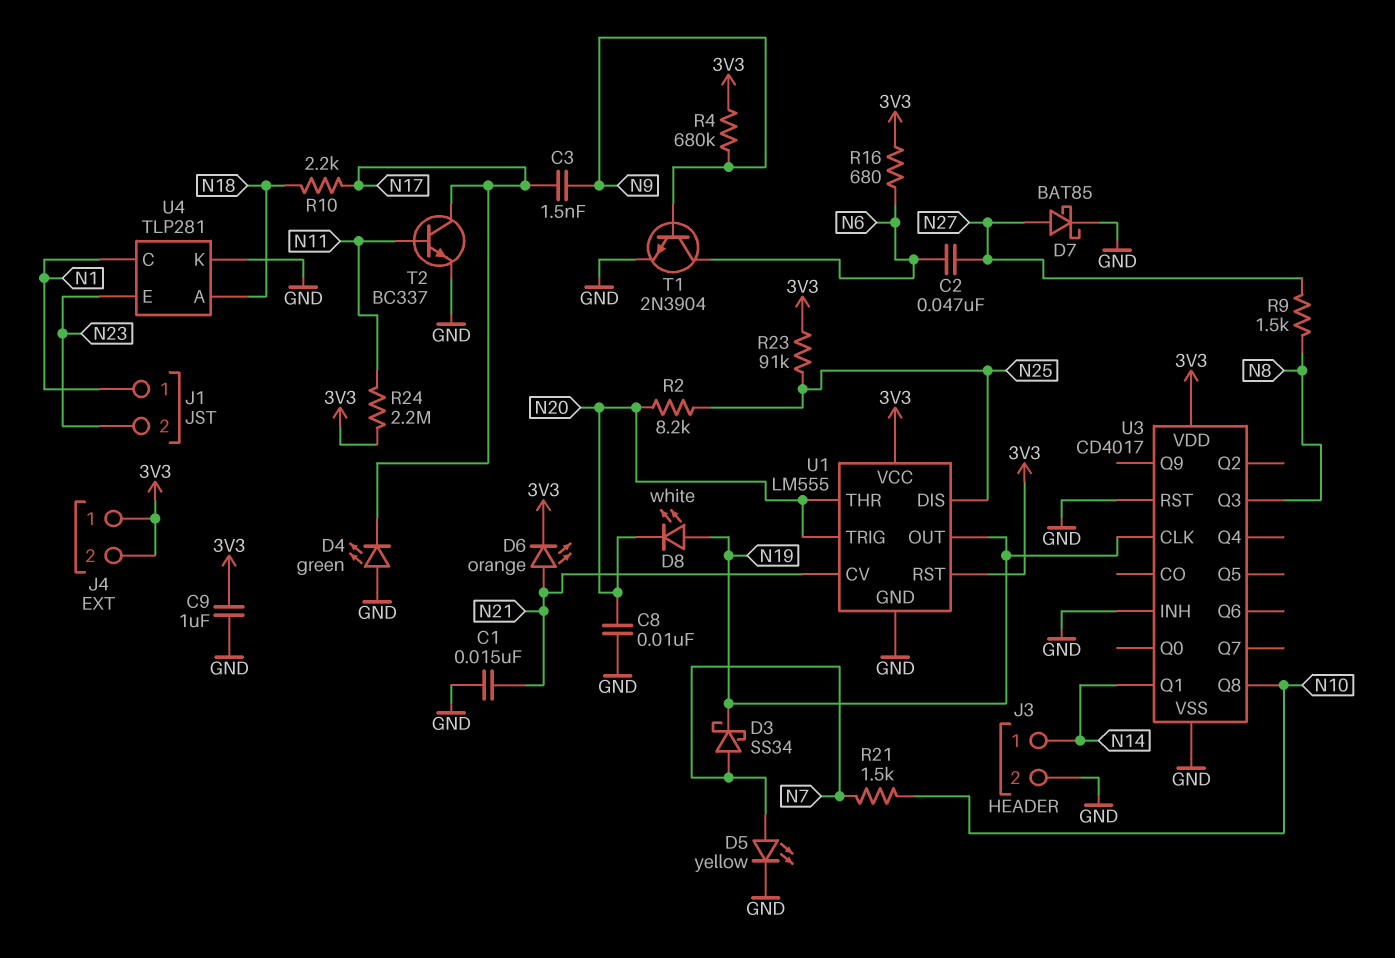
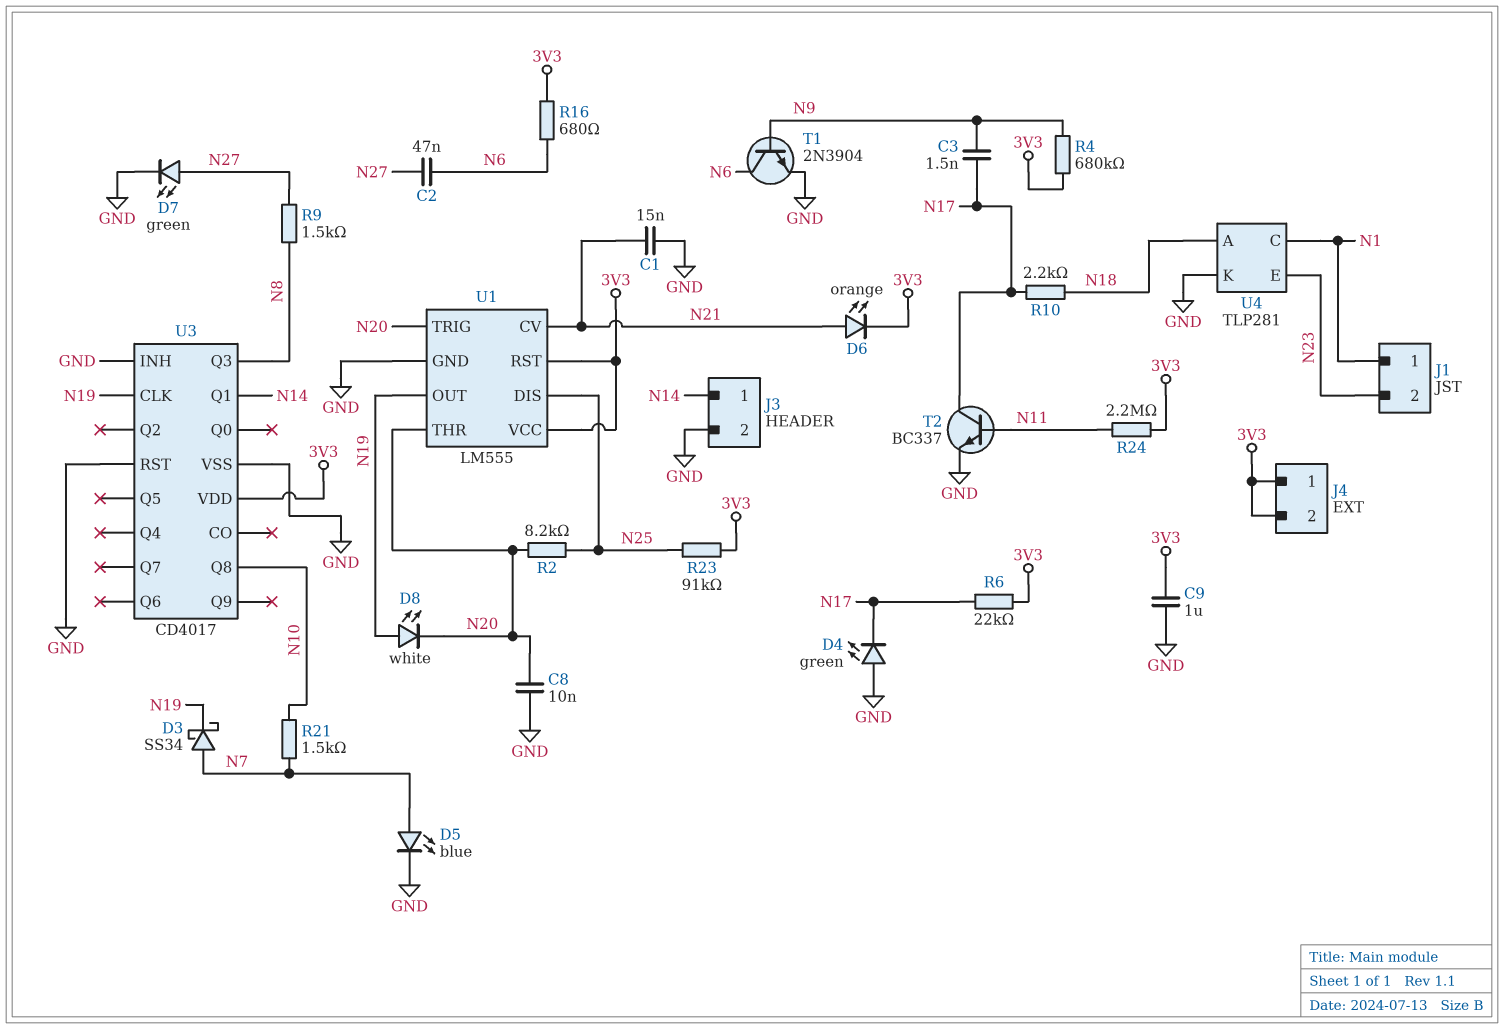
D5: LED yellow (A N7, K GND) -> LED blue (A N7, K GND)
D7: schottky BAT85 (A N27, K GND) -> LED green (A N27, K GND)
R6: none -> 22k (3V3, N17)

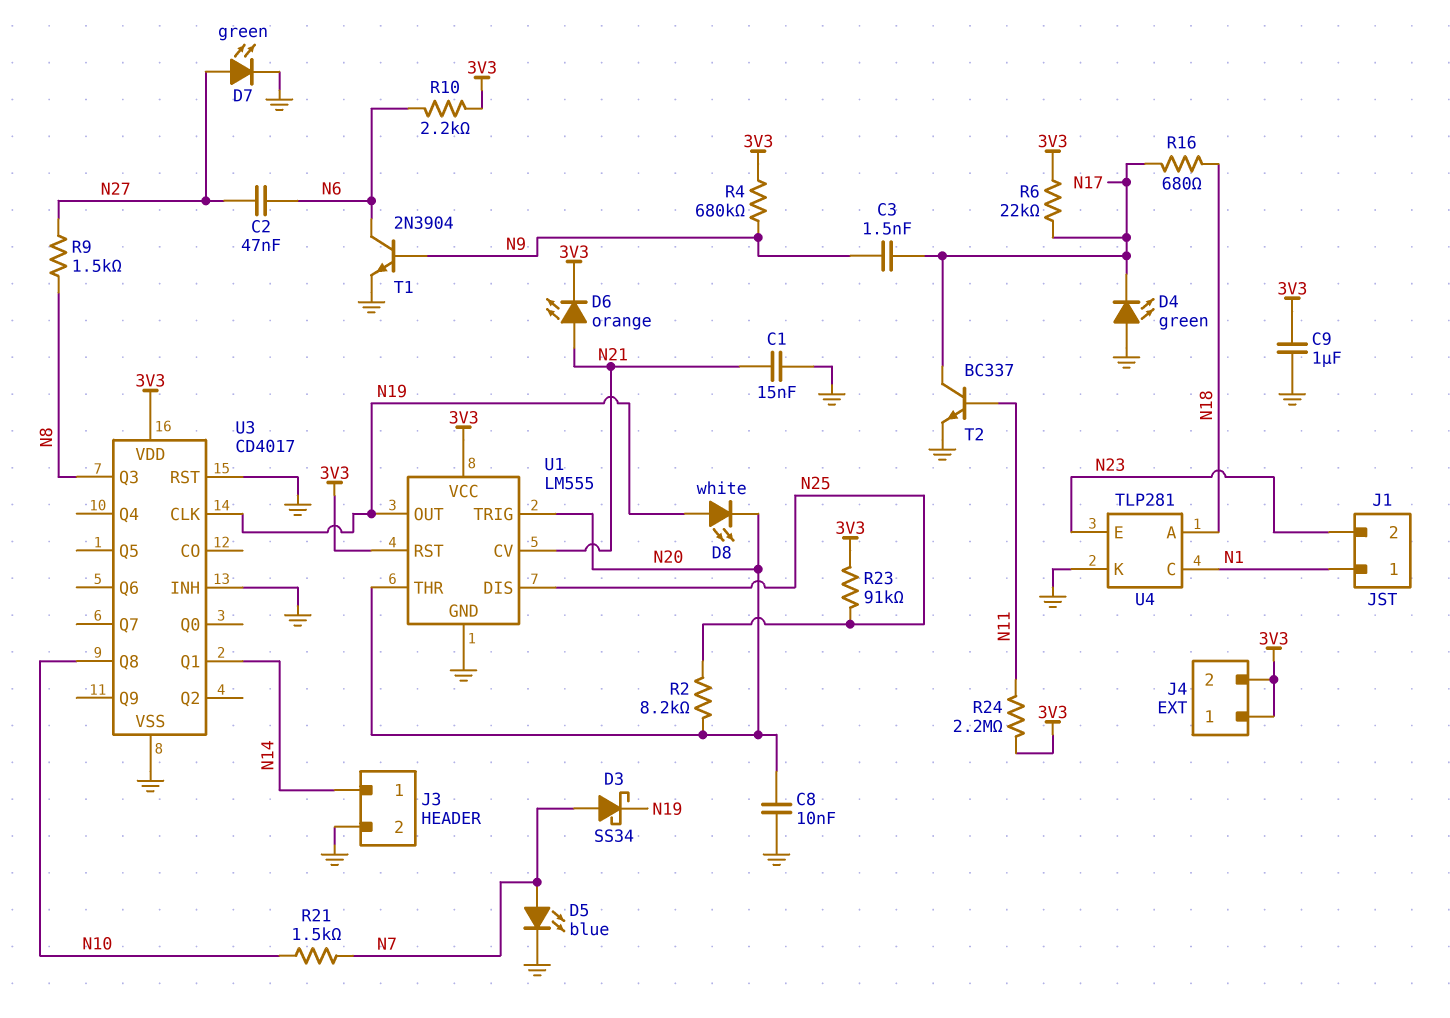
R10: 2.2k (N17, N18) -> 2.2k (3V3, N6)
R16: 680 (3V3, N6) -> 680 (N17, N18)

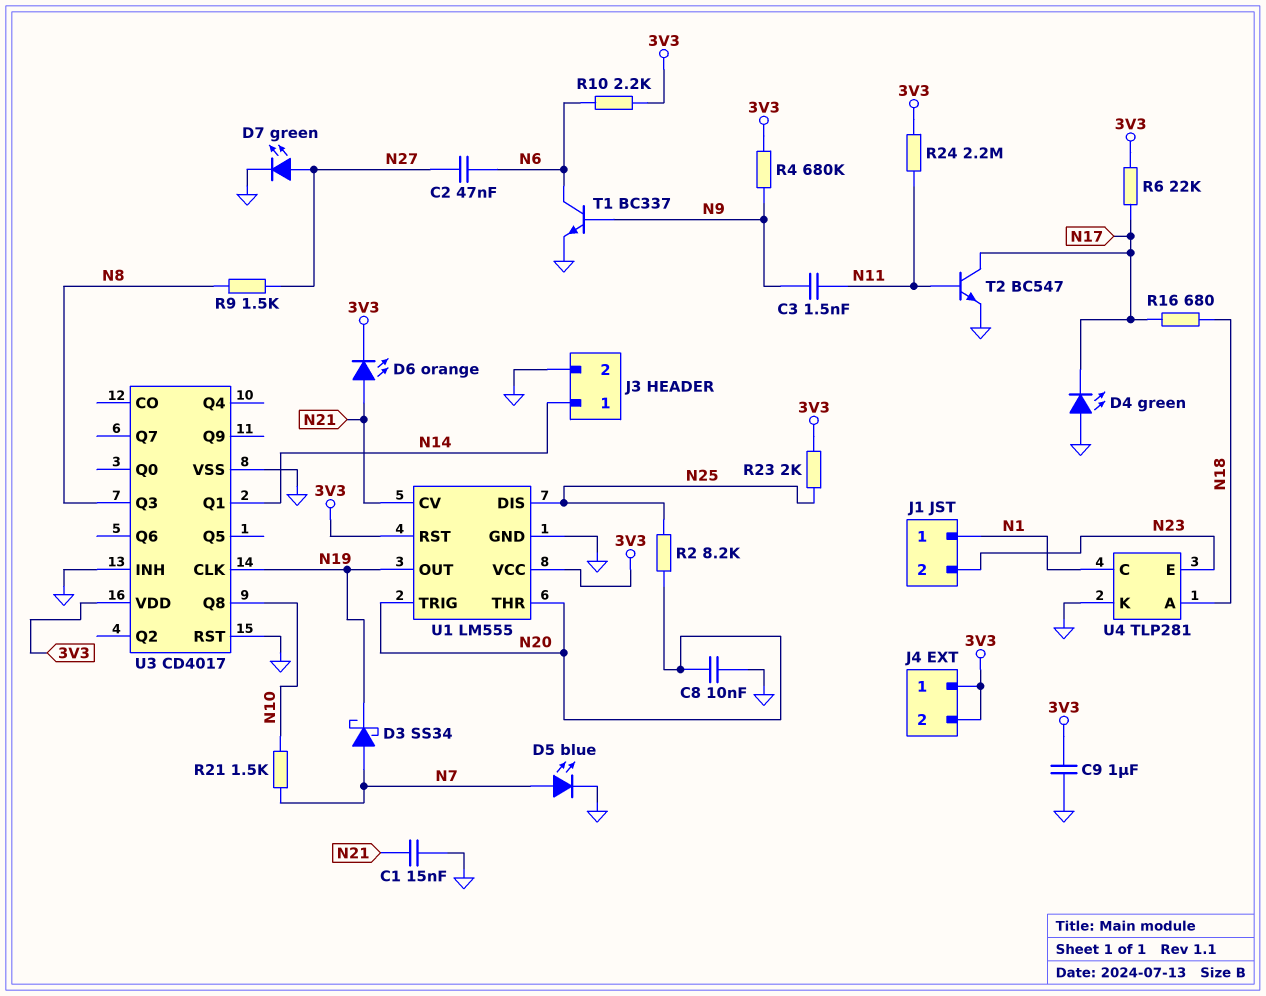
C3: 1.5nF (N9, N17) -> 1.5nF (N9, N11)
D8: LED white (A N19, K N20) -> none
R23: 91k (3V3, N25) -> 2k (3V3, N25)
T1: NPN 2N3904 (B N9, C N6, E GND) -> NPN BC337 (B N9, C N6, E GND)
T2: NPN BC337 (B N11, C N17, E GND) -> NPN BC547 (B N11, C N17, E GND)

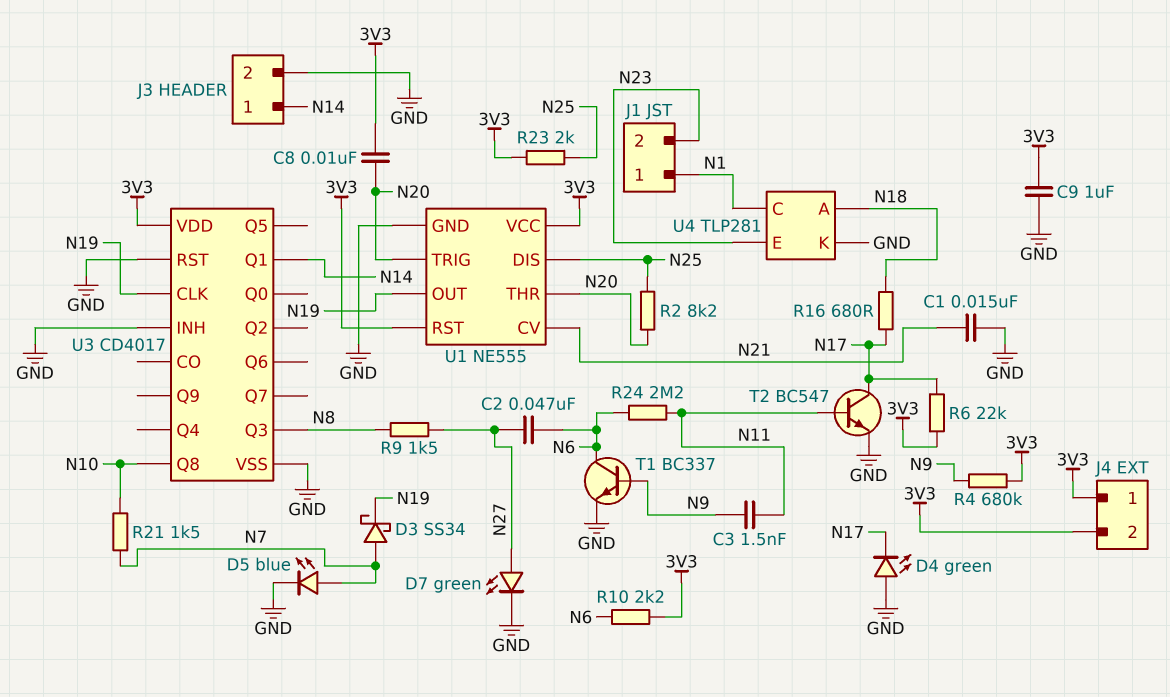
C8: 10nF (GND, N20) -> 10nF (3V3, N20)
D6: LED orange (A N21, K 3V3) -> none
R24: 2.2M (3V3, N11) -> 2.2M (N6, N11)
U1: LM555 -> NE555

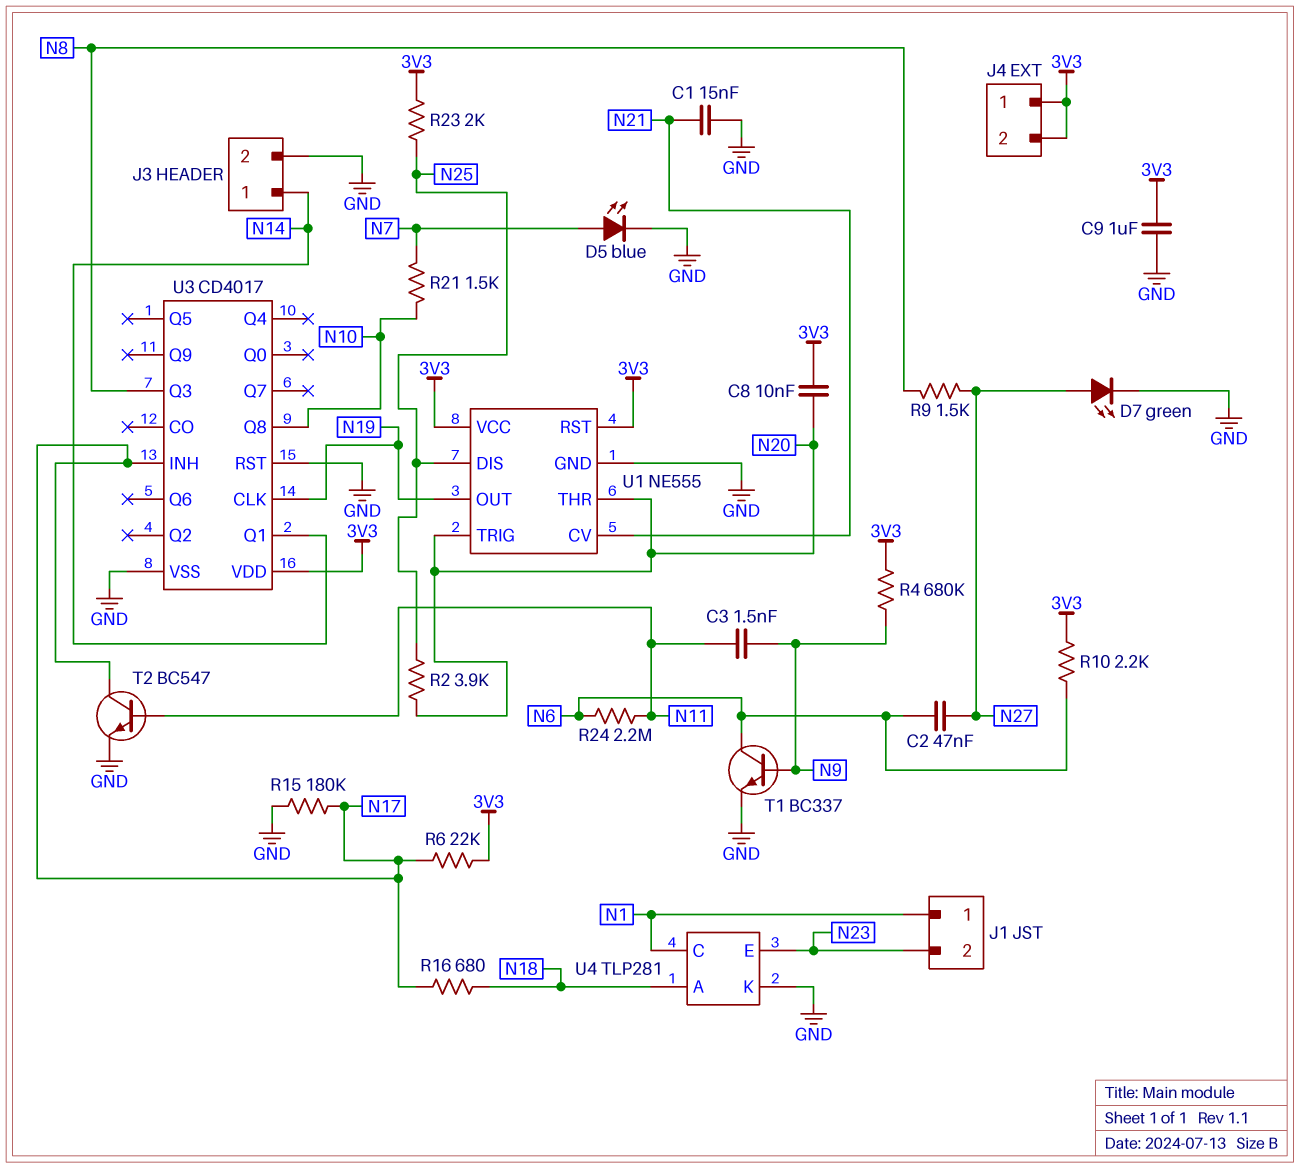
D3: schottky SS34 (A N7, K N19) -> none
D4: LED green (A GND, K N17) -> none
R2: 8.2k (N20, N25) -> 3.9k (N20, N25)
R15: none -> 180k (GND, N17)
U3 pin INH: GND -> N17

